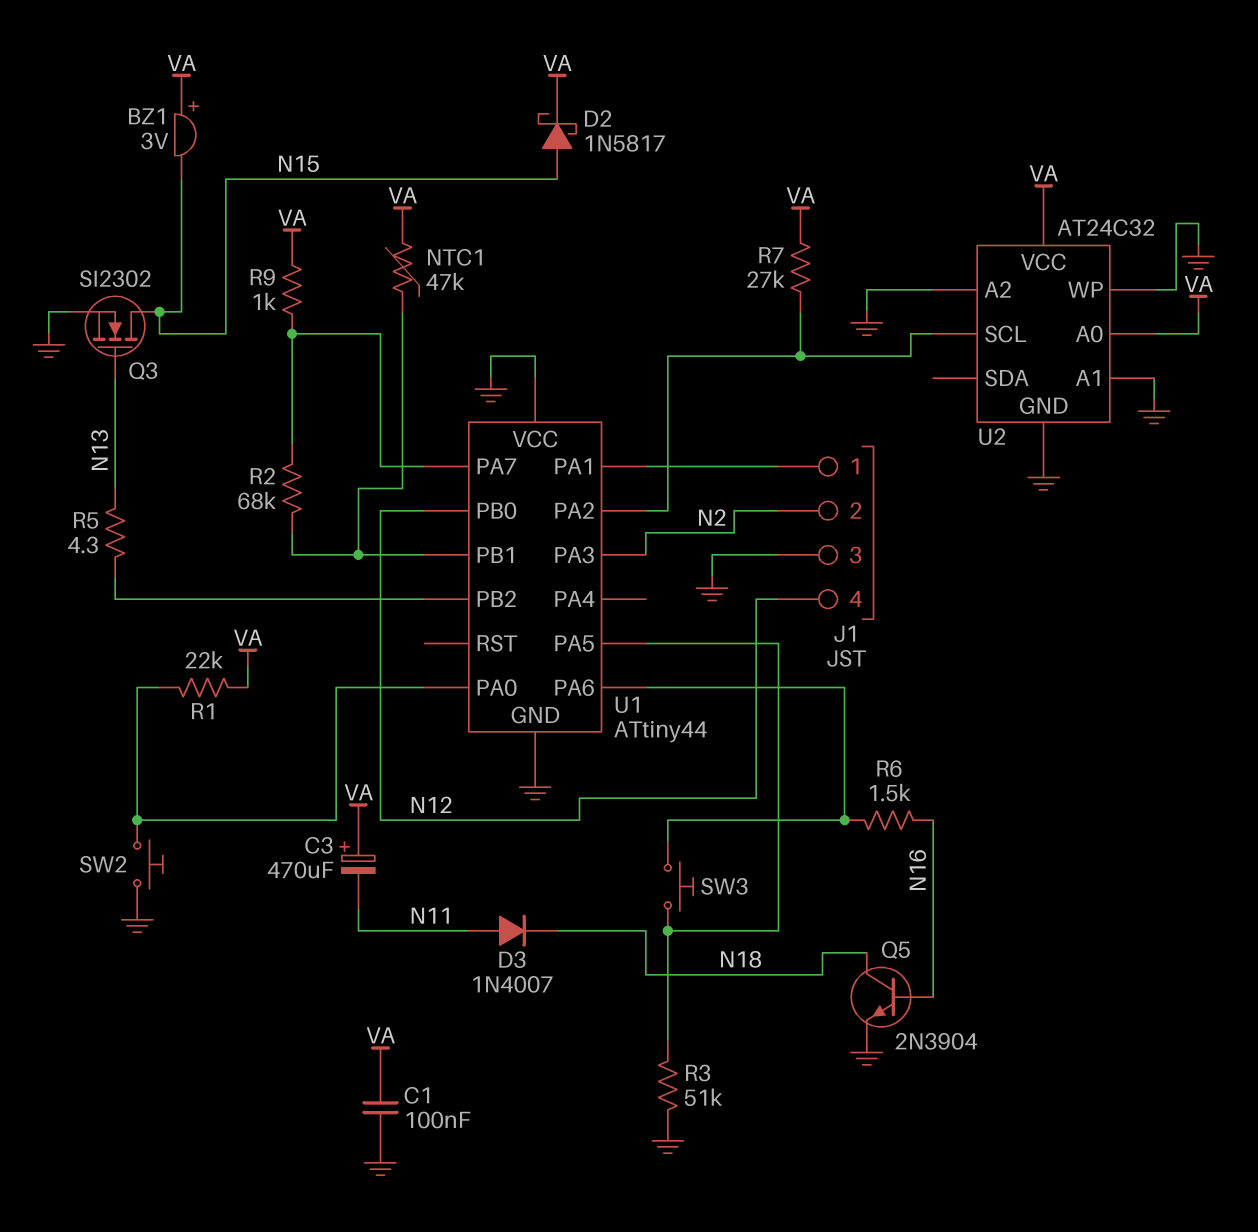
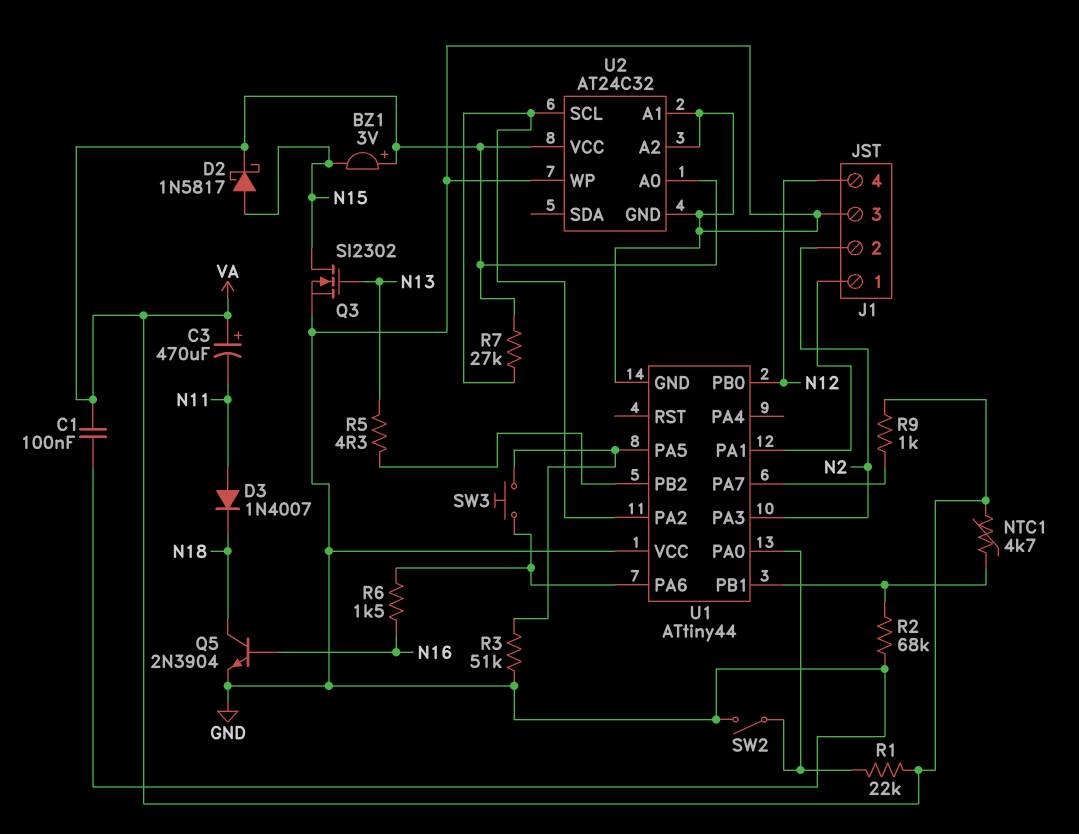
NTC1: 47k (U1/PB1, VA) -> 4.7k (U1/PB1, VA)
R2: 68k (U1/PA7, U1/PB1) -> 68k (GND, U1/PB1)
SW2: button (GND, U1/PA0) -> switch (GND, U1/PA0)

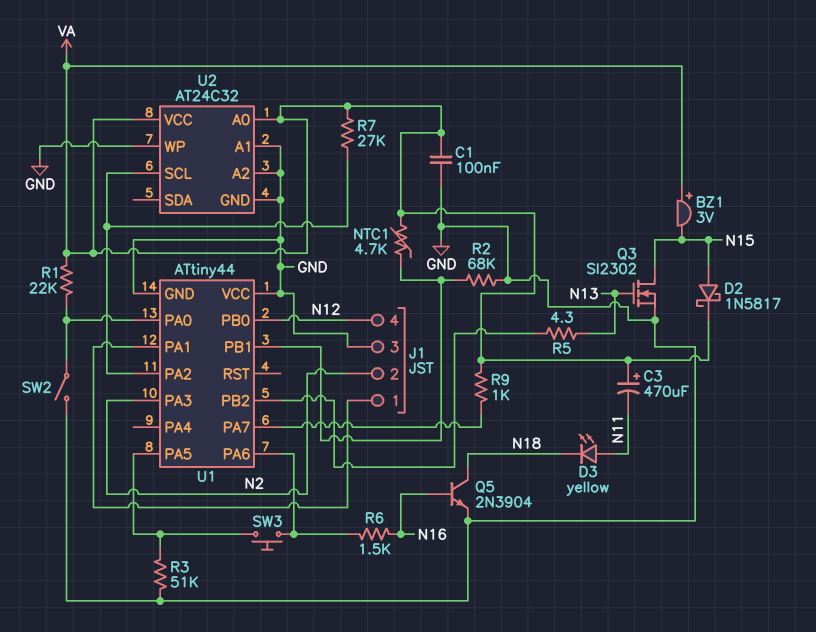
D3: diode 1N4007 (A N11, K N18) -> LED yellow (A N11, K N18)

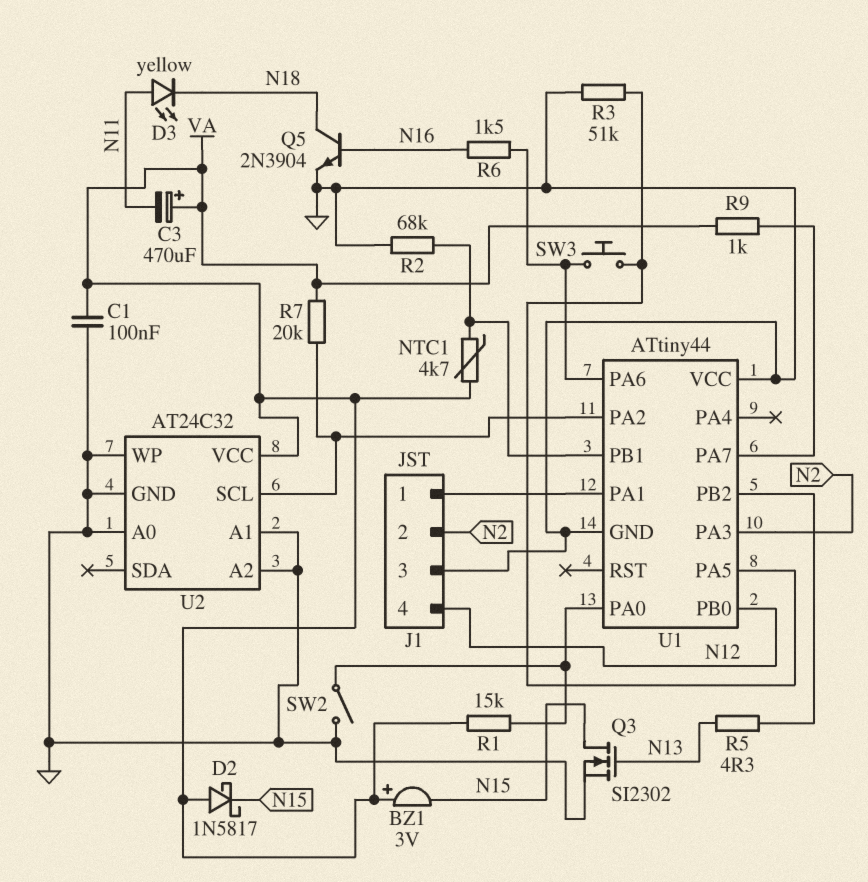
D2: schottky 1N5817 (A N15, K VA) -> schottky 1N5817 (A VA, K N15)
R1: 22k (U1/PA0, VA) -> 15k (U1/PA0, VA)
R7: 27k (U1/PA2, VA) -> 20k (U1/PA2, VA)
U2 pin A0: VA -> GND

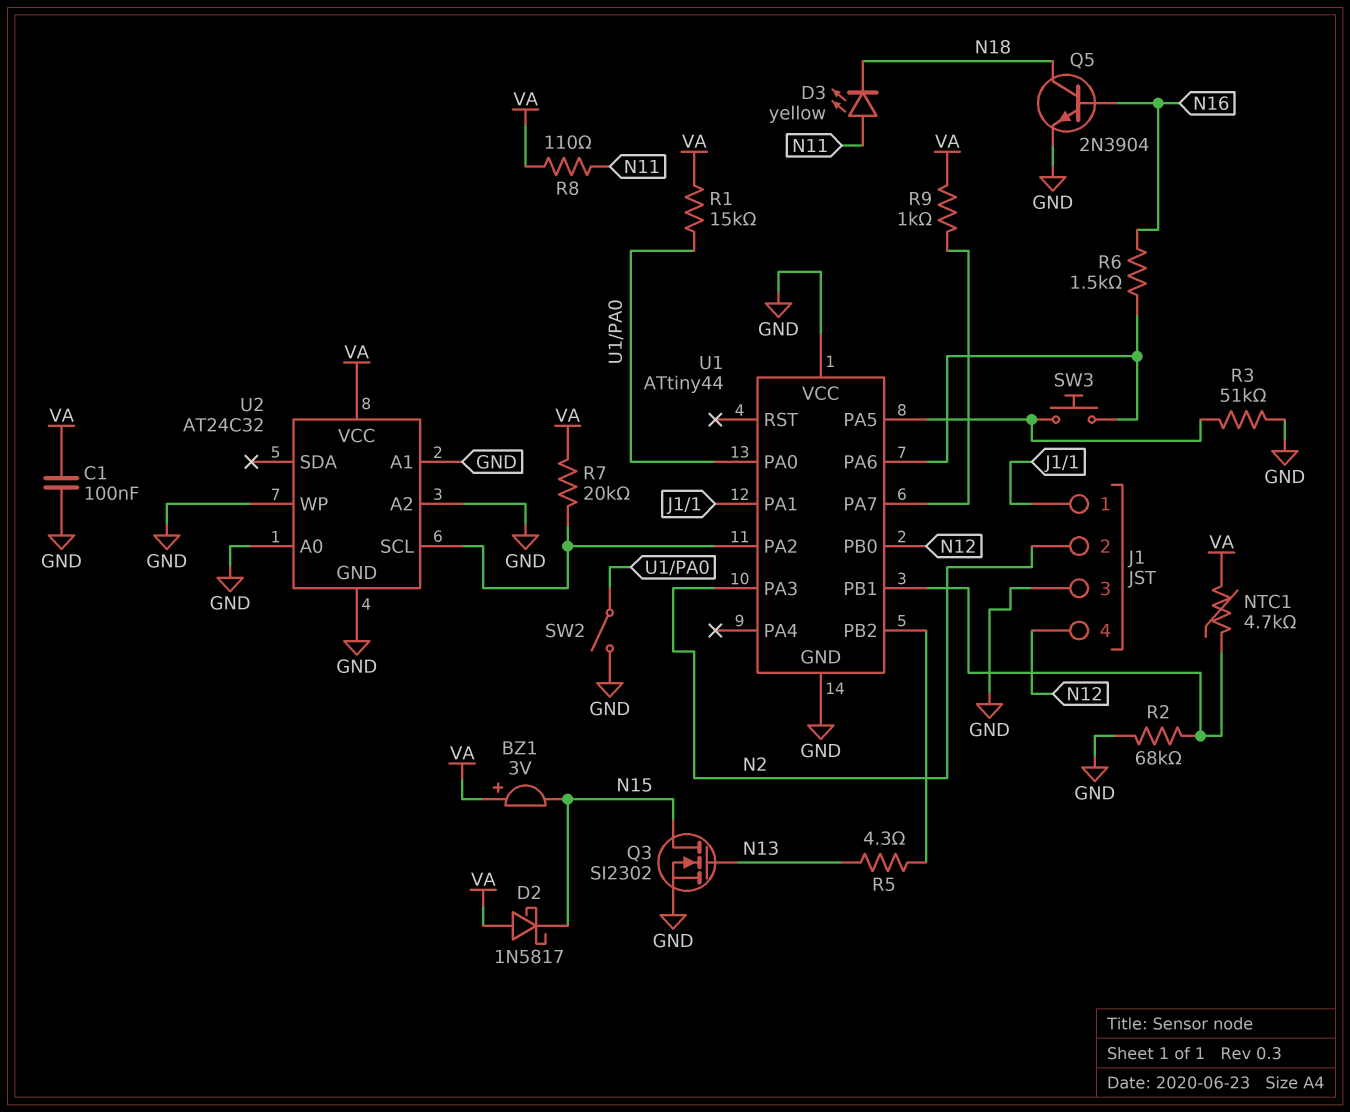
C3: 470uF (plus VA, minus N11) -> none
R8: none -> 110 (N11, VA)

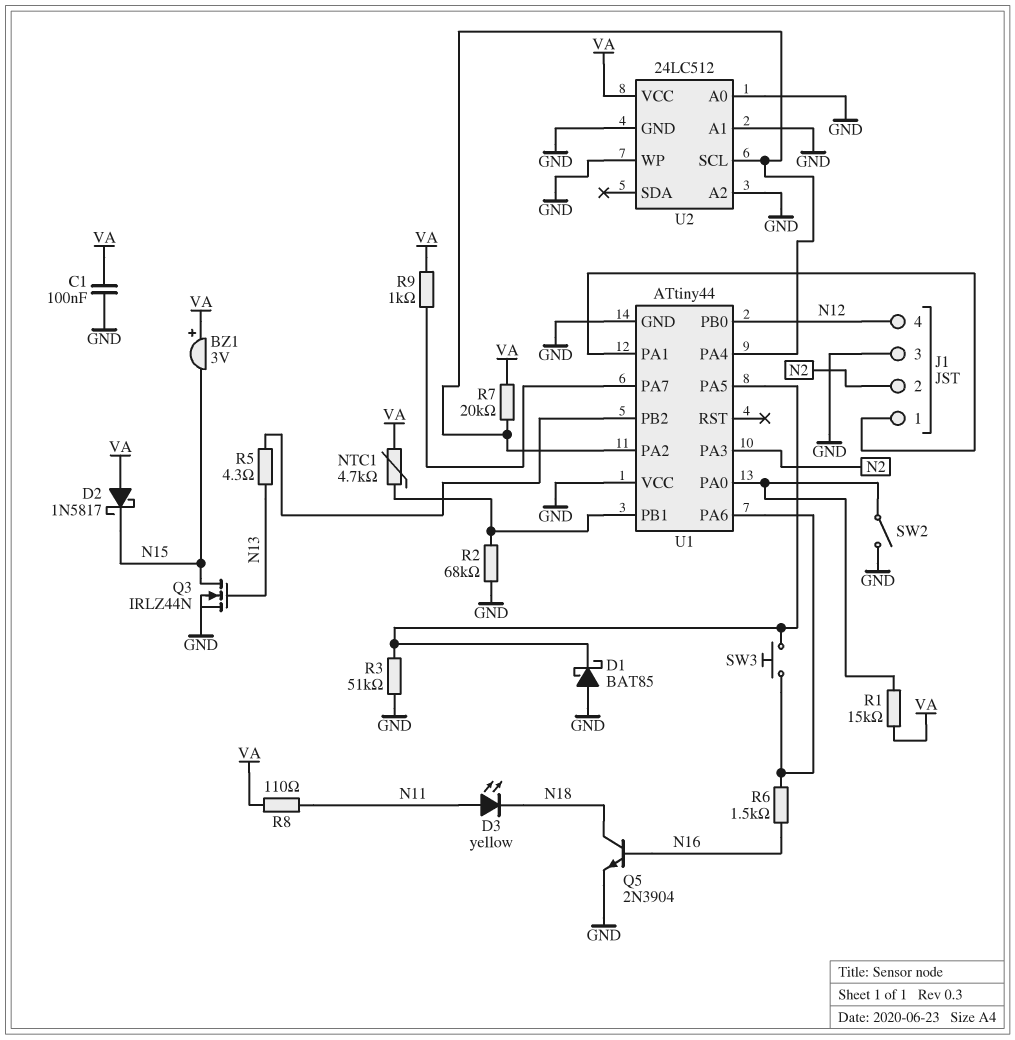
D1: none -> schottky BAT85 (A GND, K U1/PA5)
Q3: NMOS SI2302 (G N13, D N15, S GND) -> NMOS IRLZ44N (G N13, D N15, S GND)
U1 pin PA4: none -> U1/PA2
U2: AT24C32 -> 24LC512

